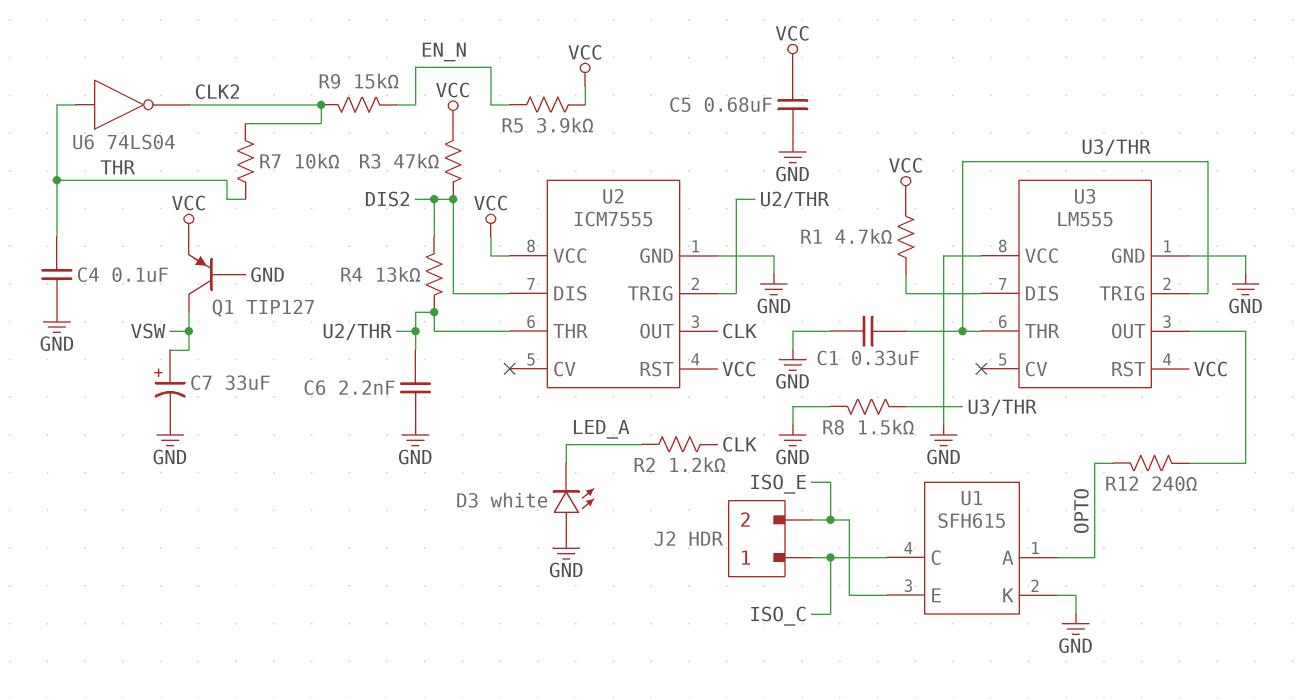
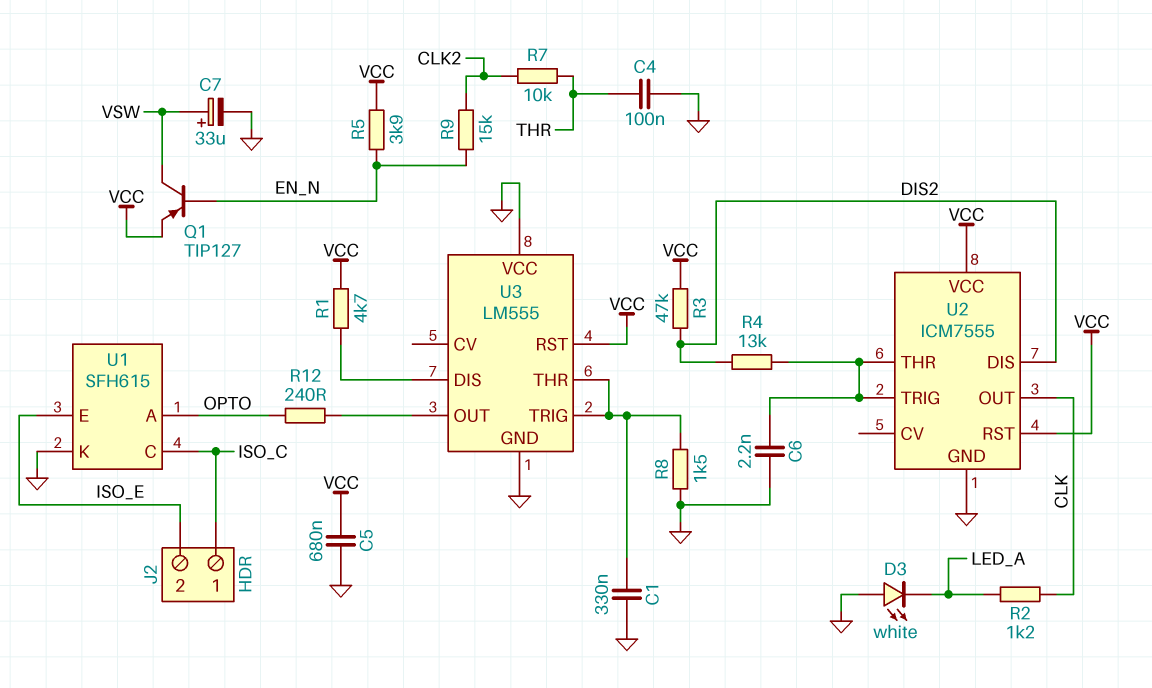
Q1: PNP TIP127 (B GND, C VSW, E VCC) -> PNP TIP127 (B EN_N, C VSW, E VCC)
U6: NOT 74LS04 (in THR, out CLK2) -> none

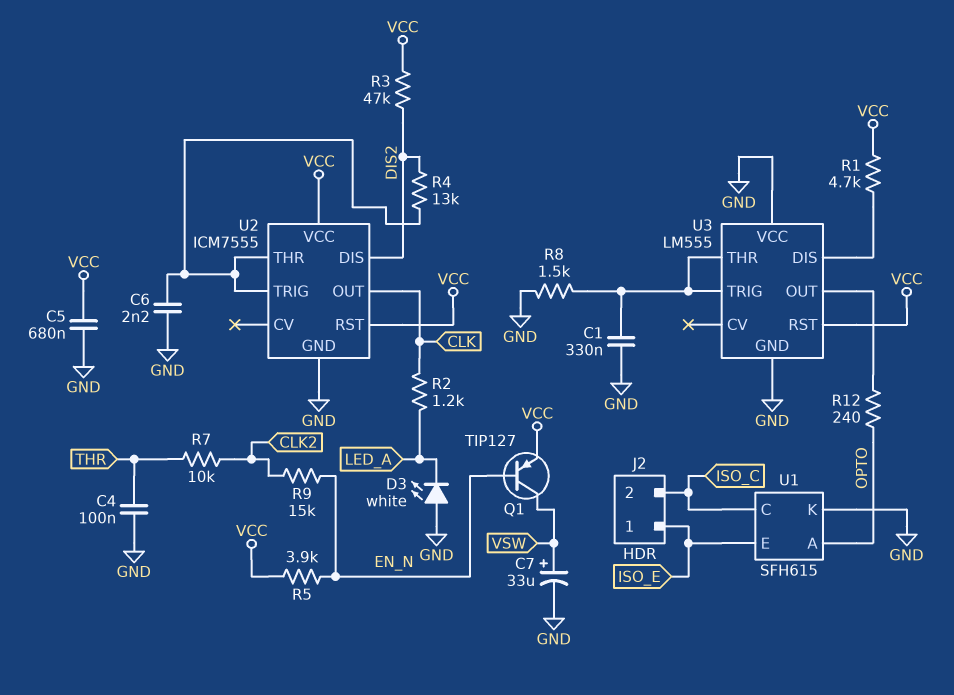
J2 pin 1: ISO_C -> ISO_E
J2 pin 2: ISO_E -> ISO_C

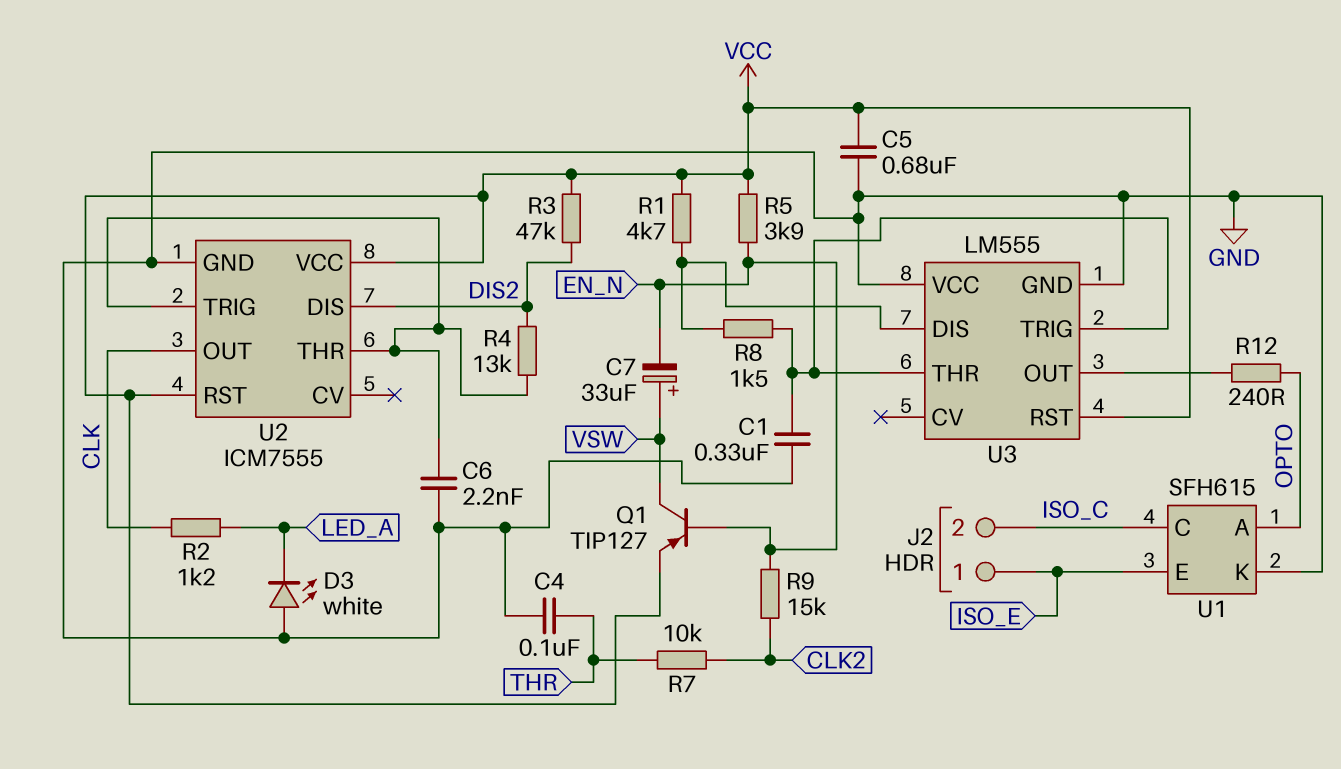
C7: 33uF (plus VSW, minus GND) -> 33uF (plus VSW, minus EN_N)
R8: 1.5k (GND, U3/THR) -> 1.5k (U3/DIS, U3/THR)

